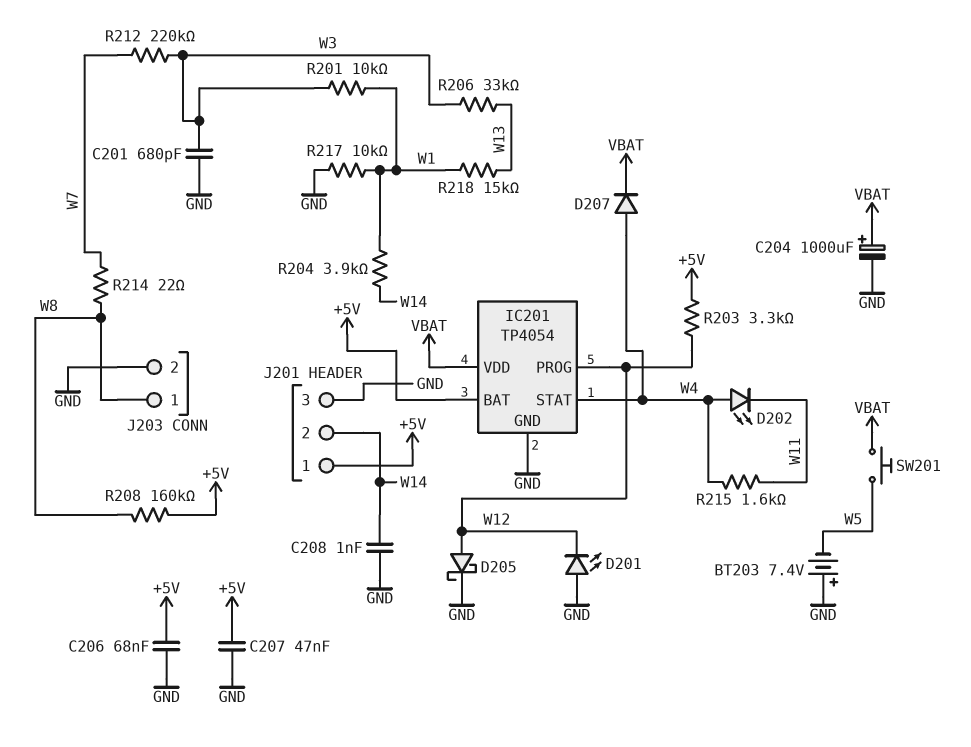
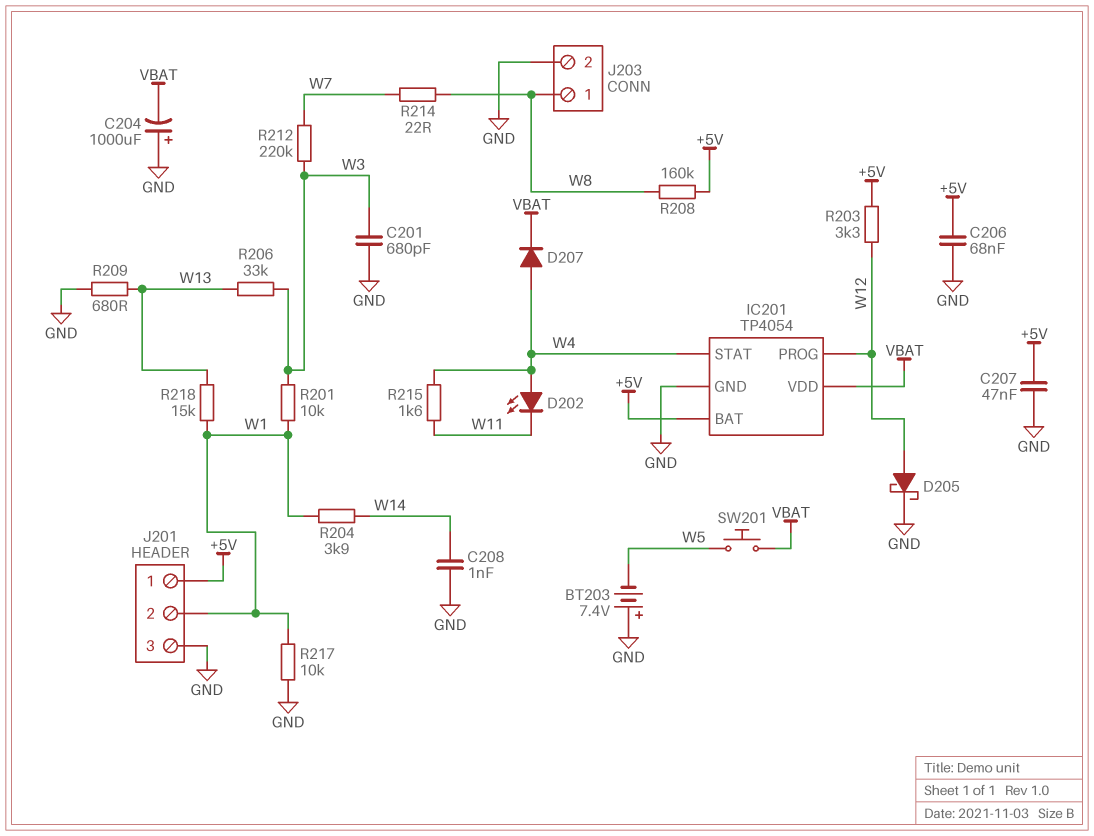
C204: 1000uF (plus VBAT, minus GND) -> 1000uF (plus GND, minus VBAT)
D201: LED (A GND, K W12) -> none
J201 pin 2: W14 -> W1
R209: none -> 680 (GND, W13)

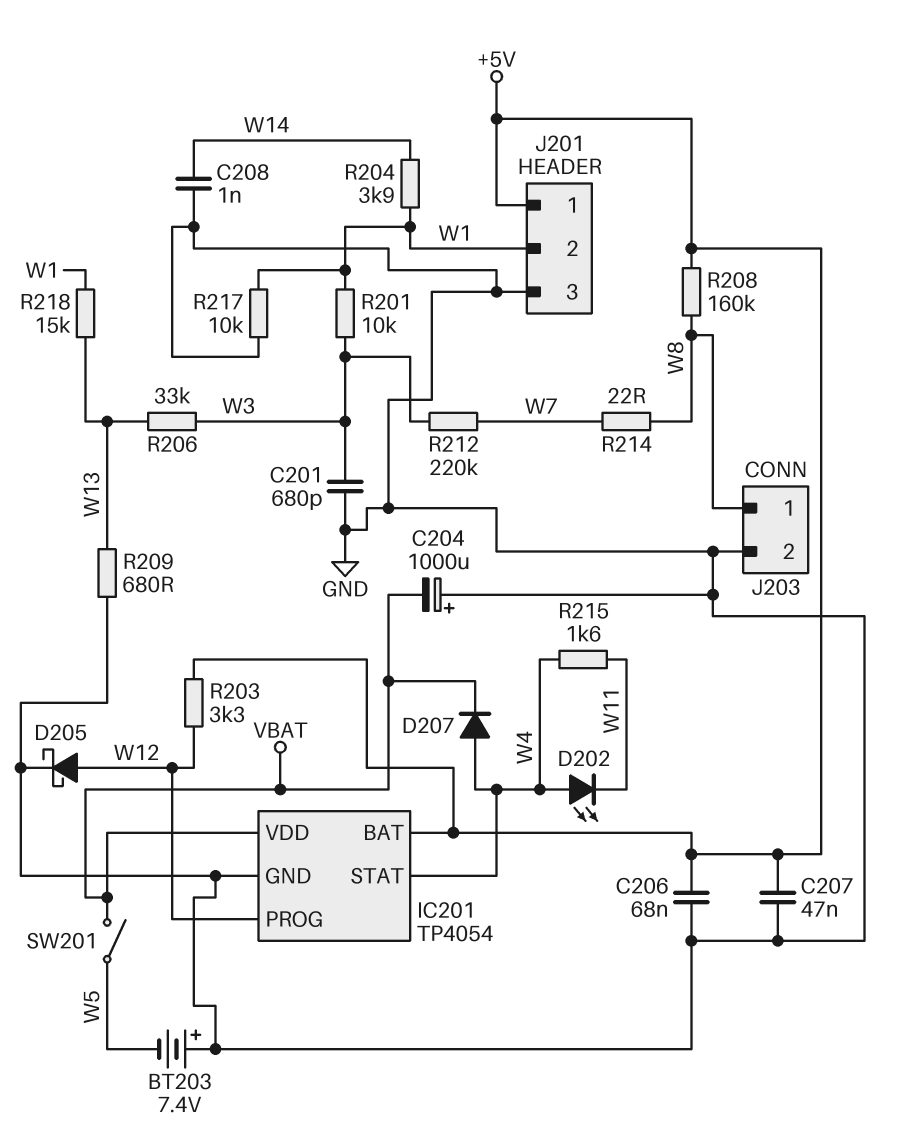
SW201: button (VBAT, W5) -> switch (VBAT, W5)

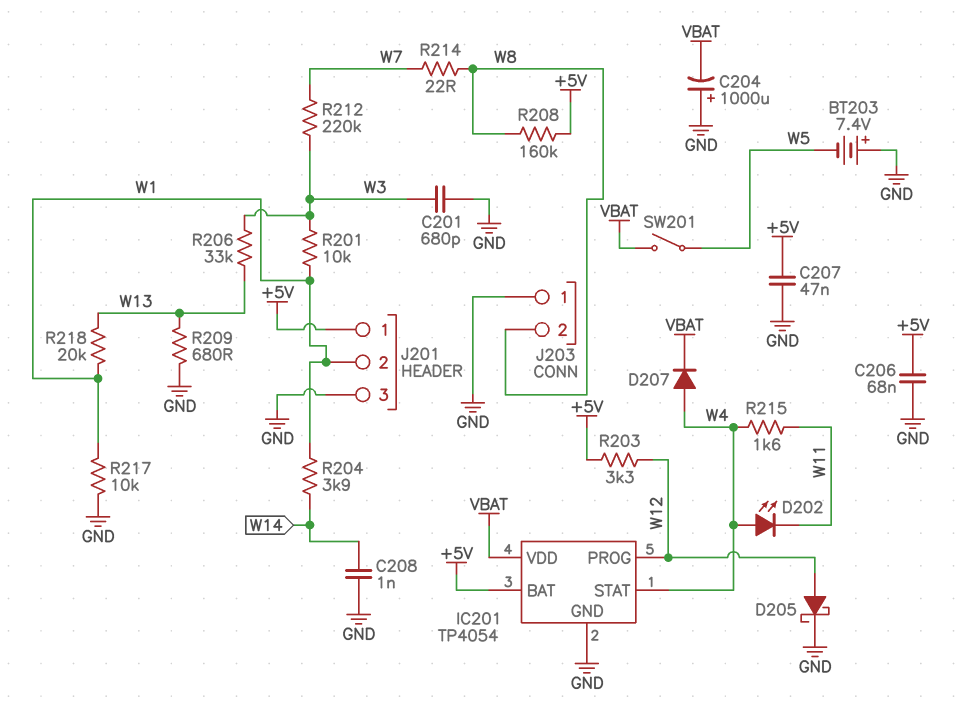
J203 pin 1: W8 -> GND
J203 pin 2: GND -> W8
R218: 15k (W1, W13) -> 20k (W1, W13)

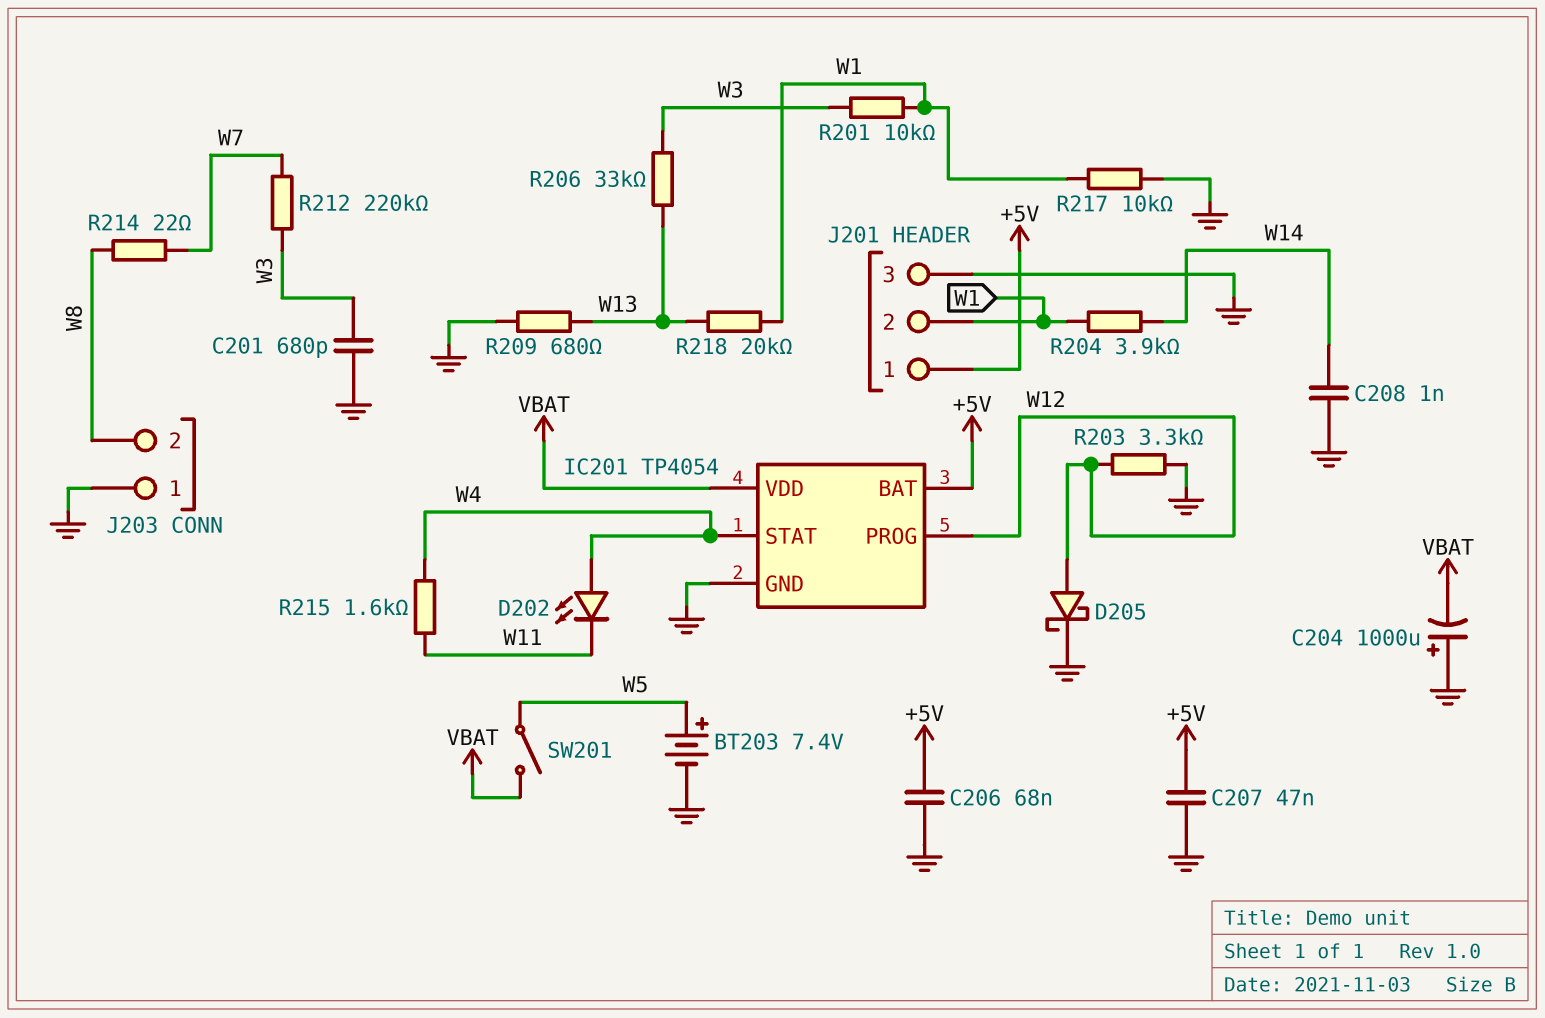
BT203: 7.4V (plus GND, minus W5) -> 7.4V (plus W5, minus GND)
D207: diode (A W4, K VBAT) -> none
R203: 3.3k (+5V, W12) -> 3.3k (GND, W12)
R208: 160k (+5V, W8) -> none

